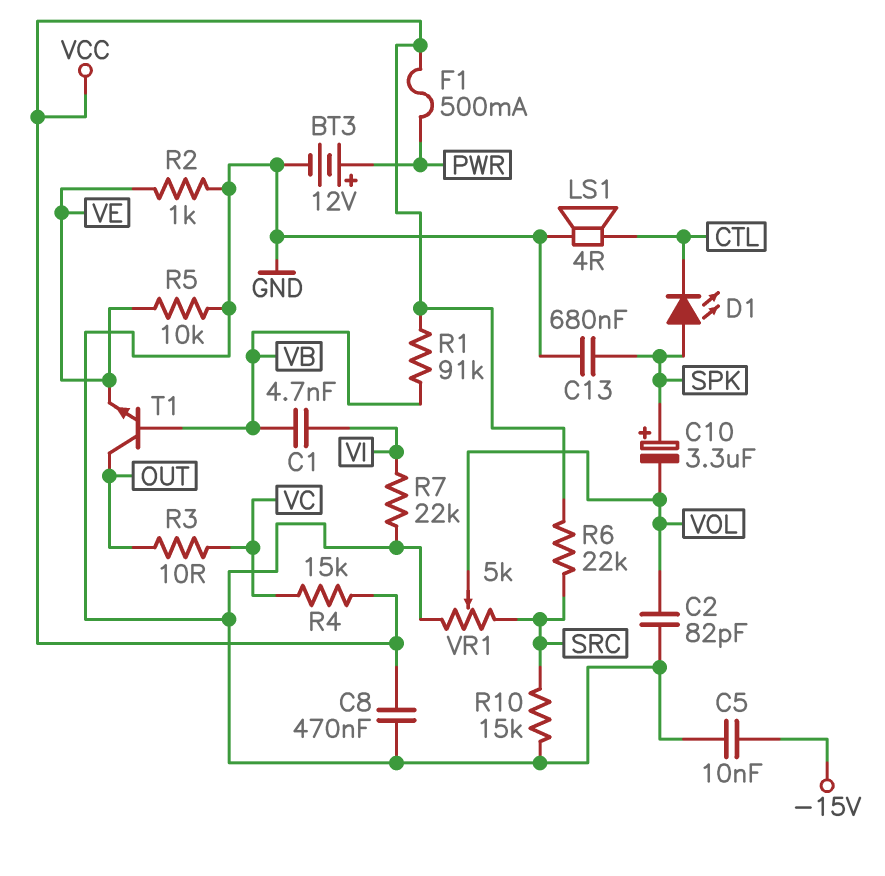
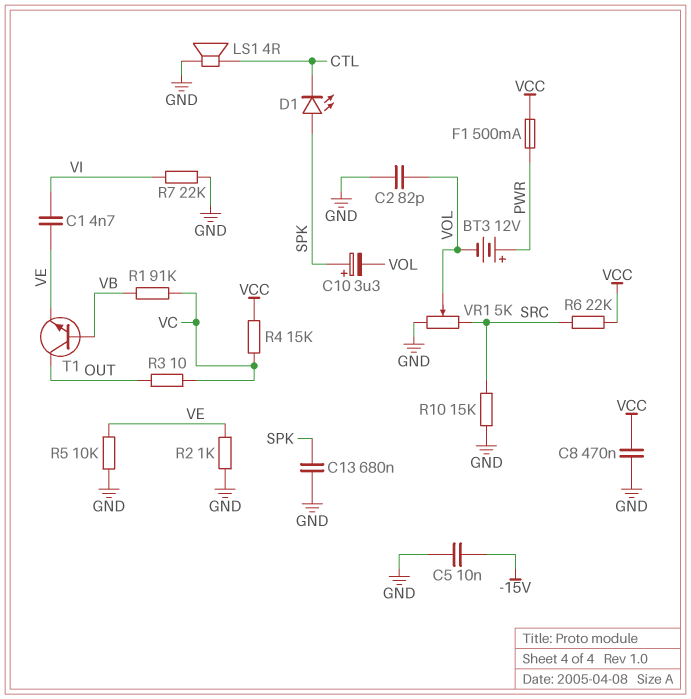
BT3: 12V (plus PWR, minus GND) -> 12V (plus PWR, minus VOL)
C1: 4.7nF (VB, VI) -> 4.7nF (VE, VI)
R1: 91k (VB, VCC) -> 91k (VB, VC)

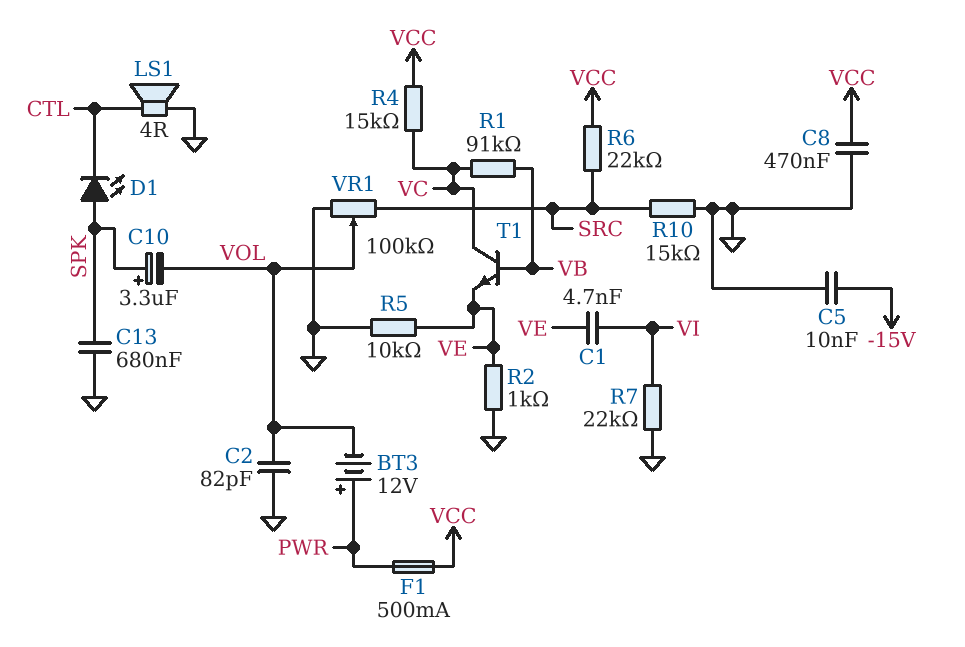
R3: 10 (OUT, VC) -> none
T1: NPN (B VB, C OUT, E VE) -> NPN (B VB, C VC, E VE)
VR1: 5k (GND, SRC, wiper VOL) -> 100k (GND, SRC, wiper VOL)

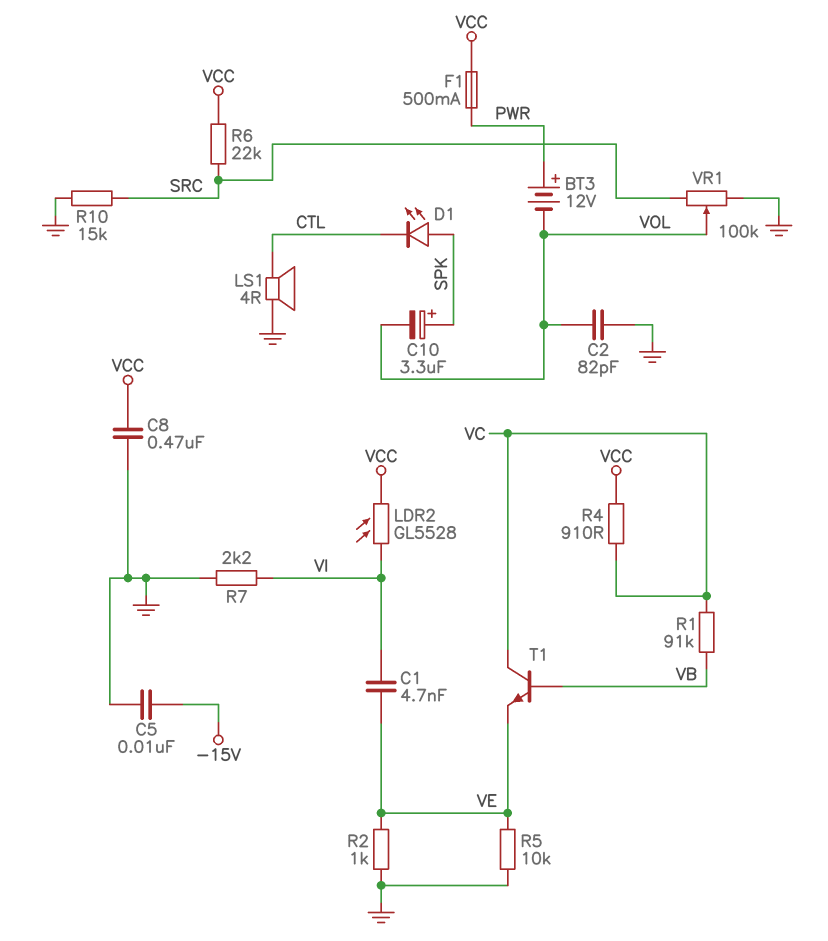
C13: 680nF (GND, SPK) -> none
LDR2: none -> GL5528 (VCC, VI)
R4: 15k (VC, VCC) -> 910 (VC, VCC)
R7: 22k (GND, VI) -> 2.2k (GND, VI)

